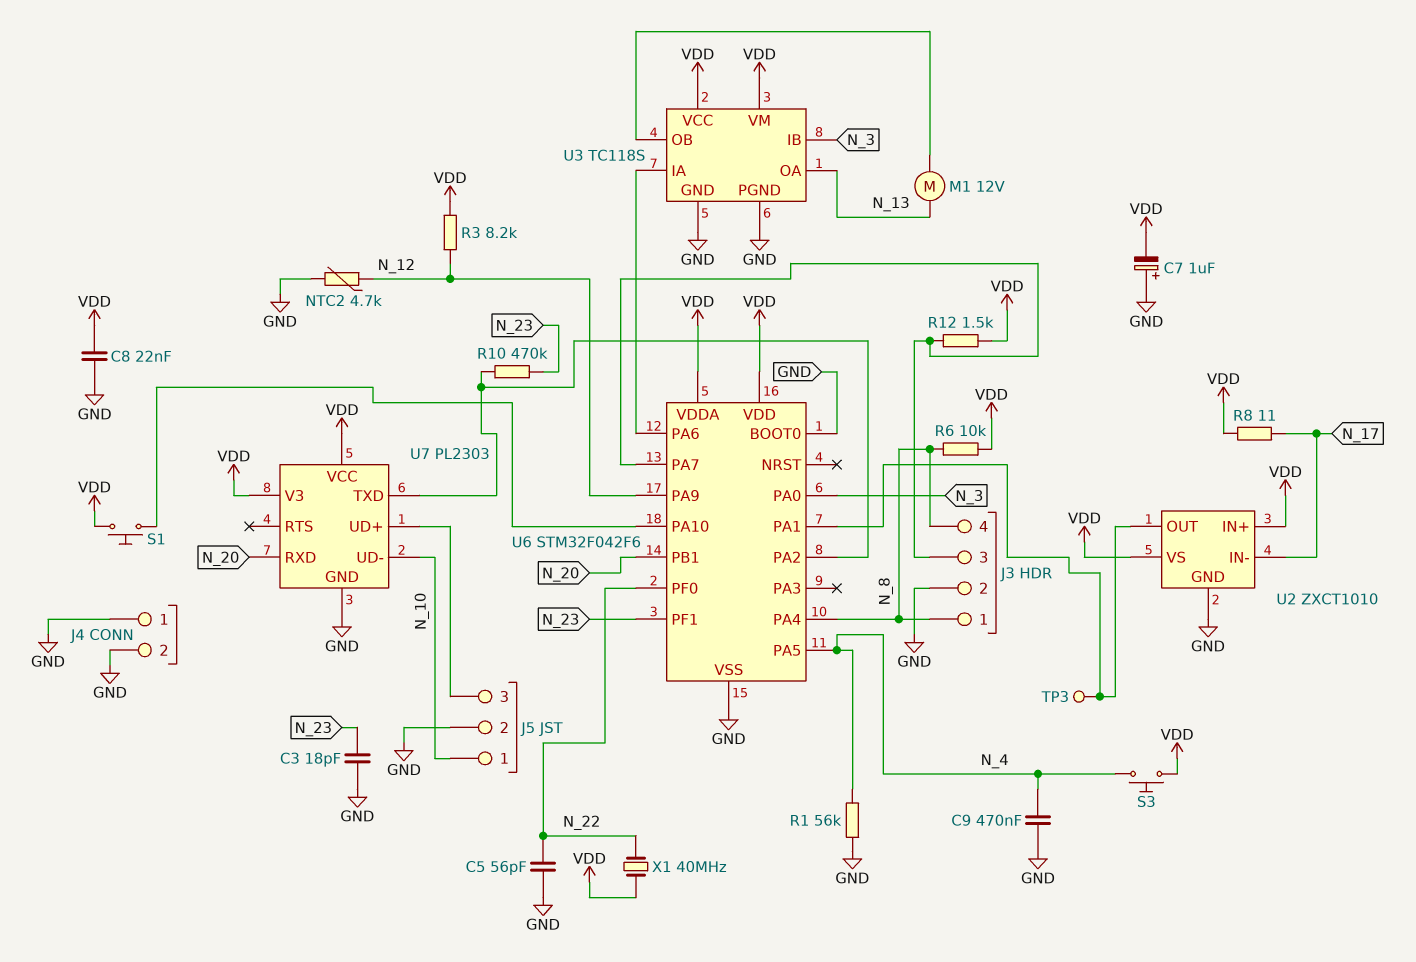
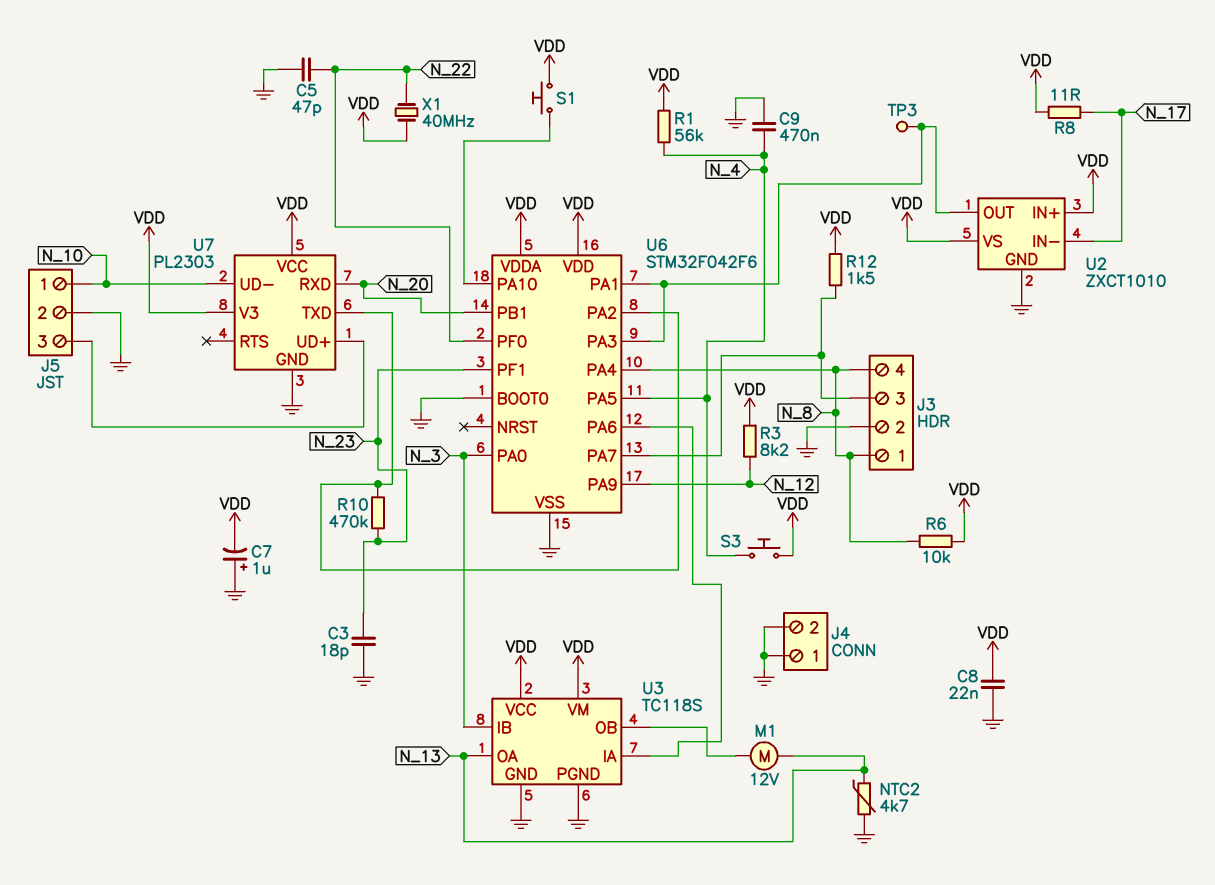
C5: 56pF (GND, N_22) -> 47pF (GND, N_22)
NTC2: 4.7k (GND, N_12) -> 4.7k (GND, N_13)
R1: 56k (GND, N_4) -> 56k (N_4, VDD)
U6 pin PA3: none -> U2/OUT

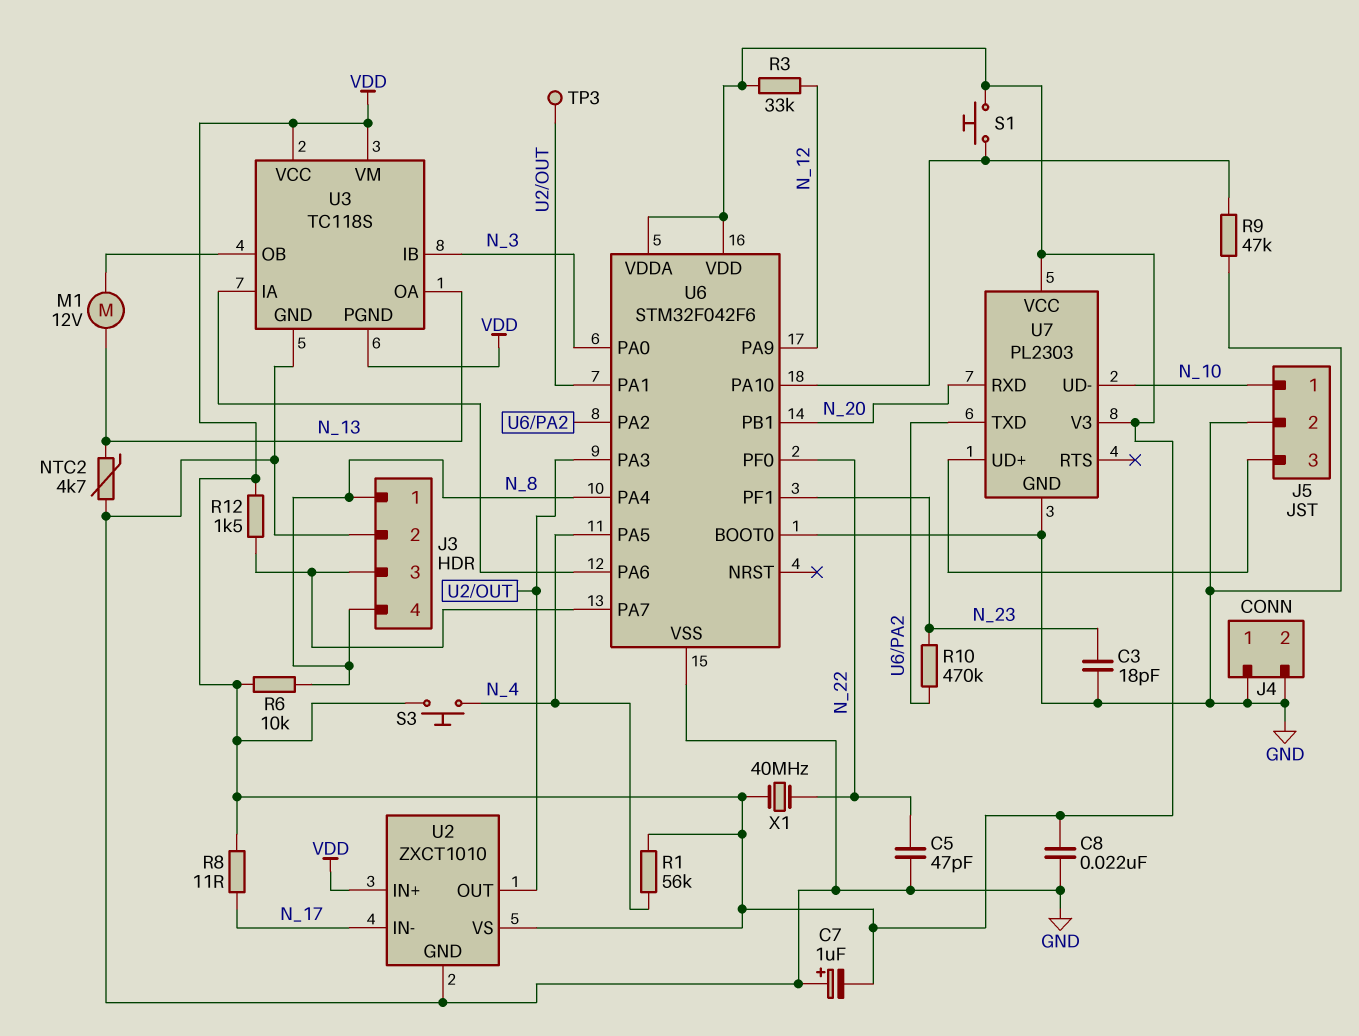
C9: 470nF (GND, N_4) -> none
R3: 8.2k (N_12, VDD) -> 33k (N_12, VDD)
R9: none -> 47k (GND, U6/PA10)
U3 pin PGND: GND -> VDD

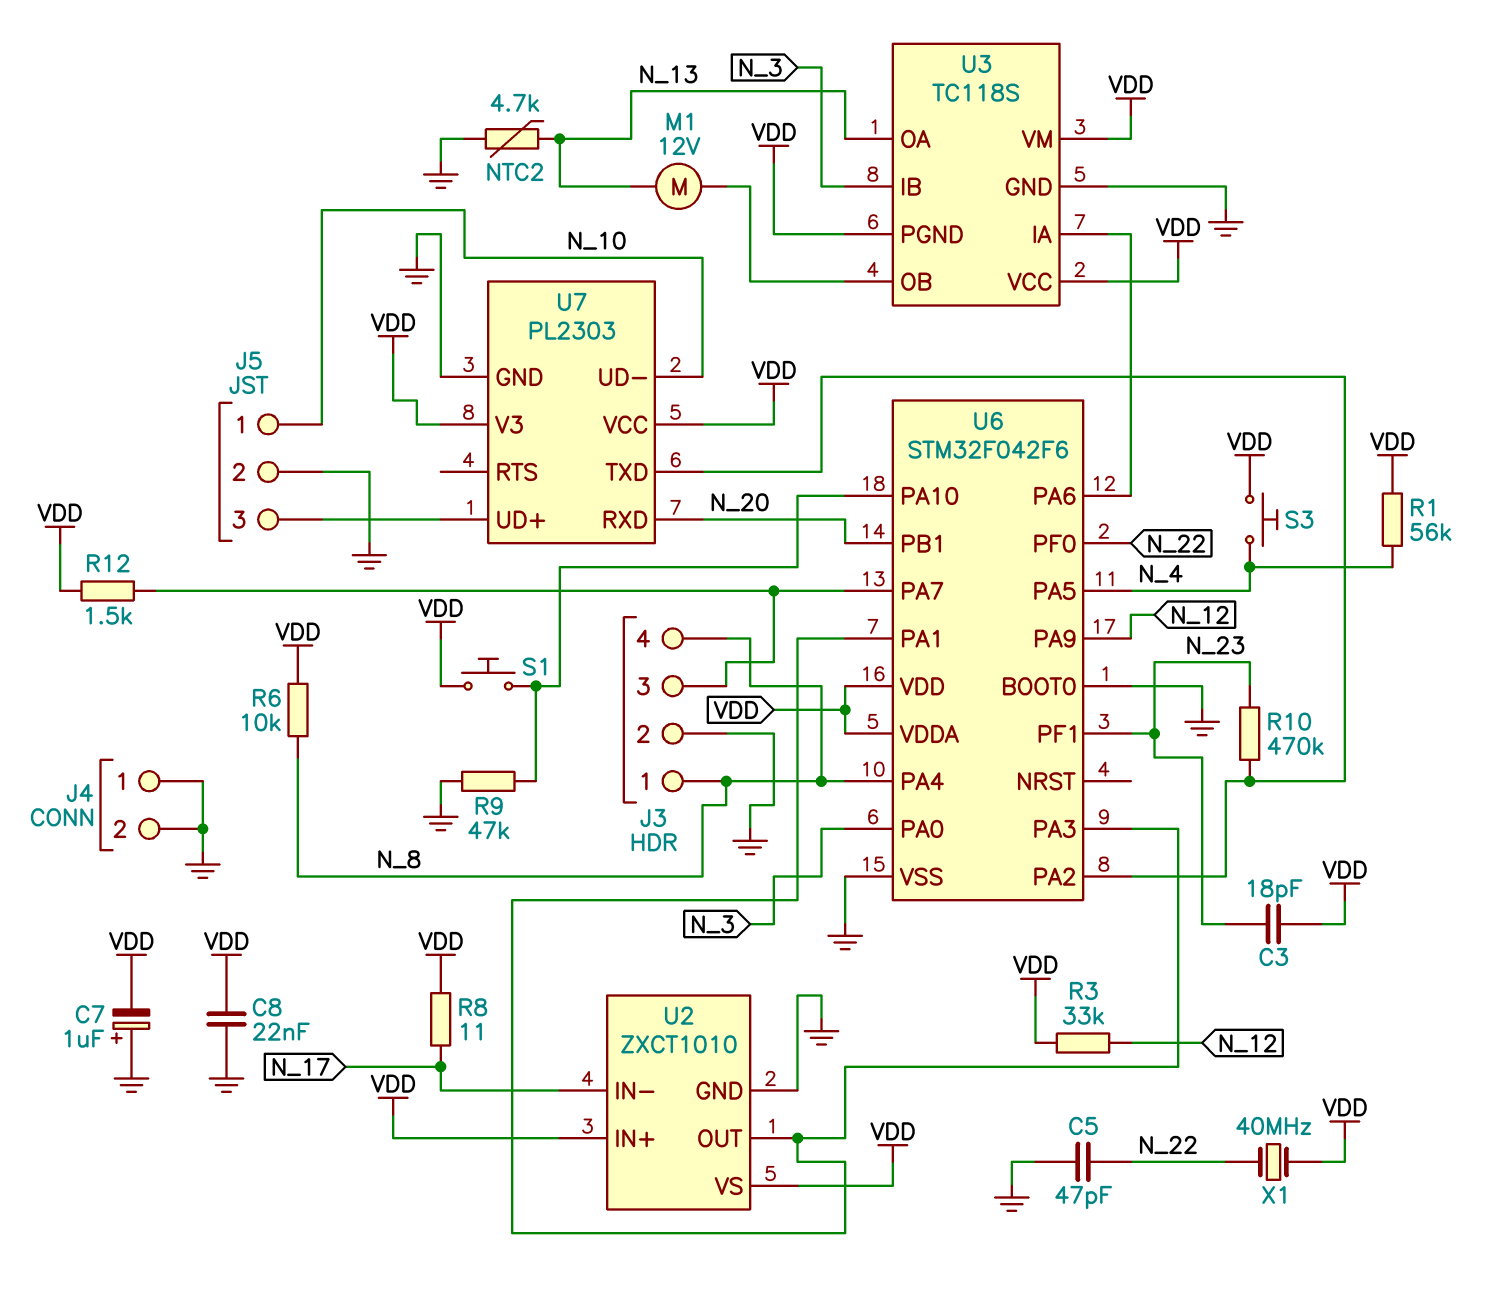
C3: 18pF (GND, N_23) -> 18pF (N_23, VDD)
TP3: test point (U2/OUT) -> none

